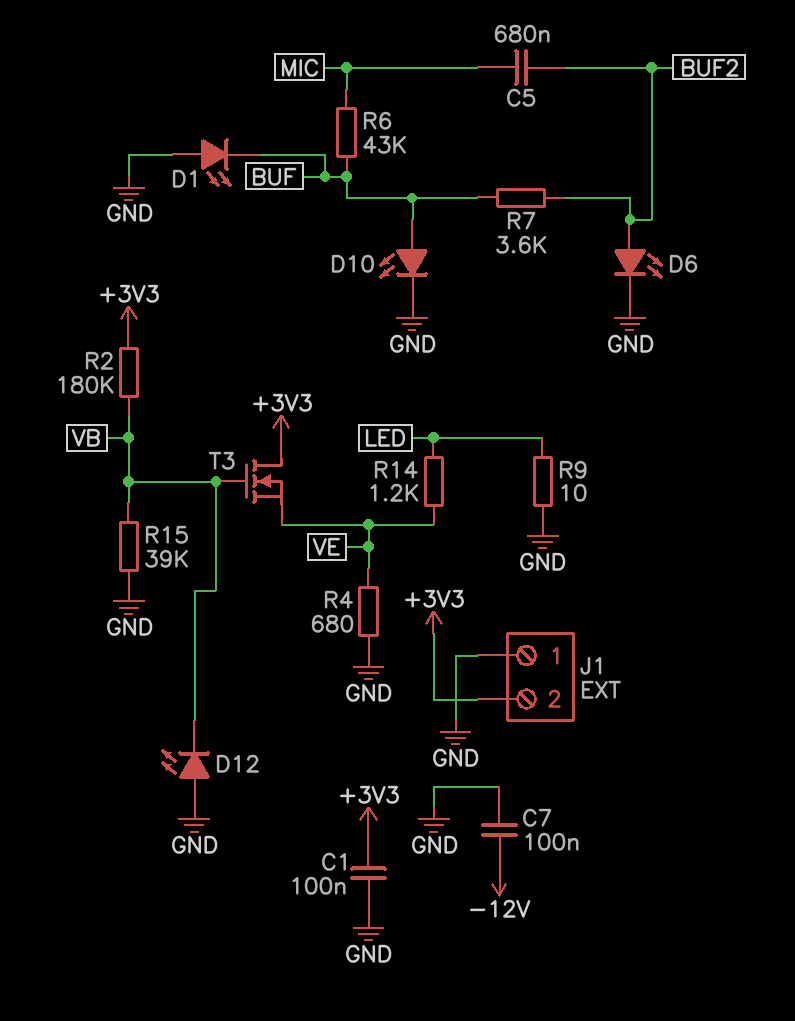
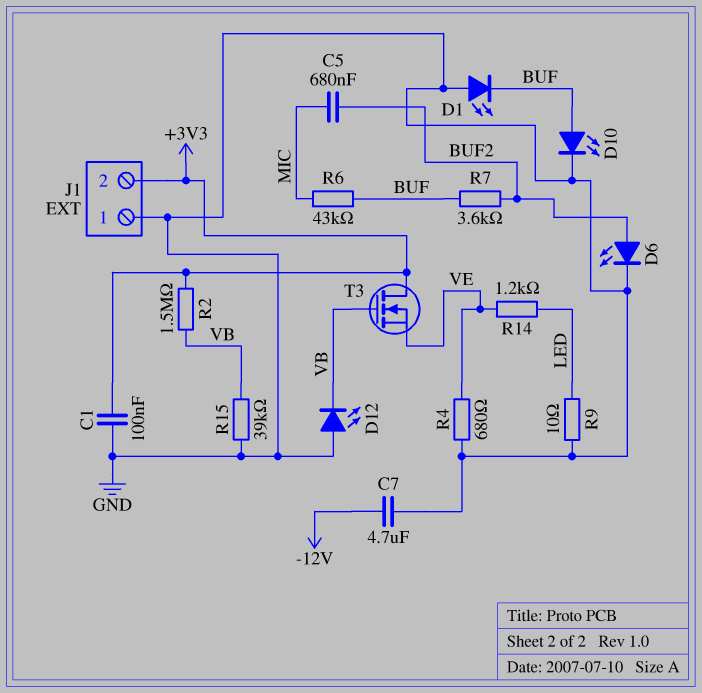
C7: 100nF (-12V, GND) -> 4.7uF (-12V, GND)
R2: 180k (+3V3, VB) -> 1.5M (+3V3, VB)

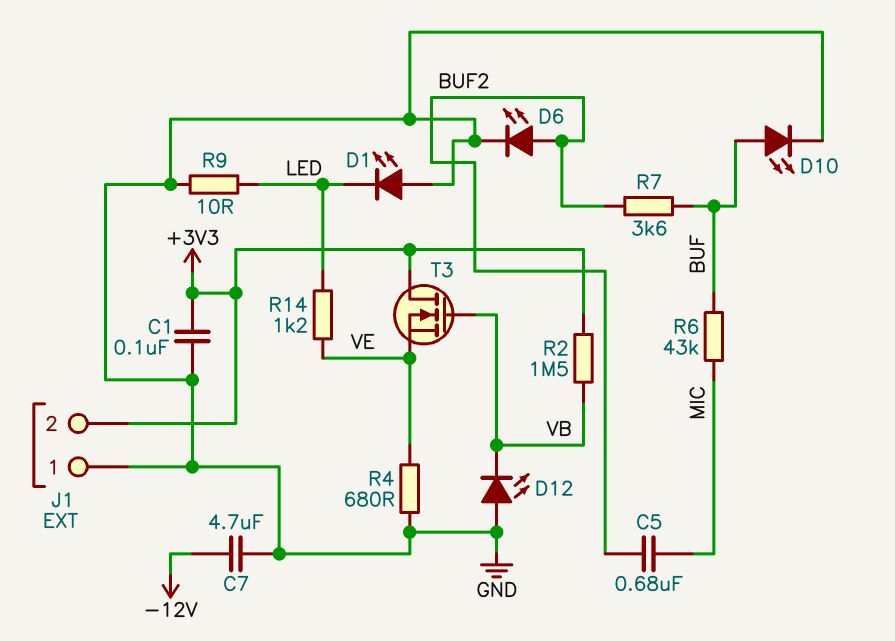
D1: LED (A GND, K BUF) -> LED (A GND, K LED)
R15: 39k (GND, VB) -> none

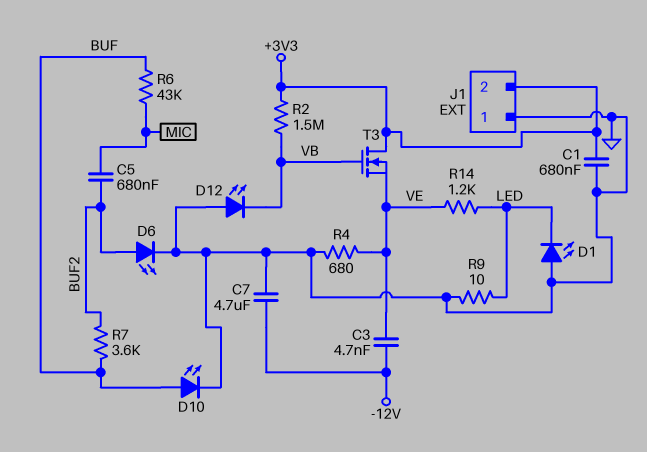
C1: 100nF (+3V3, GND) -> 680nF (+3V3, GND)
C3: none -> 4.7nF (-12V, VE)

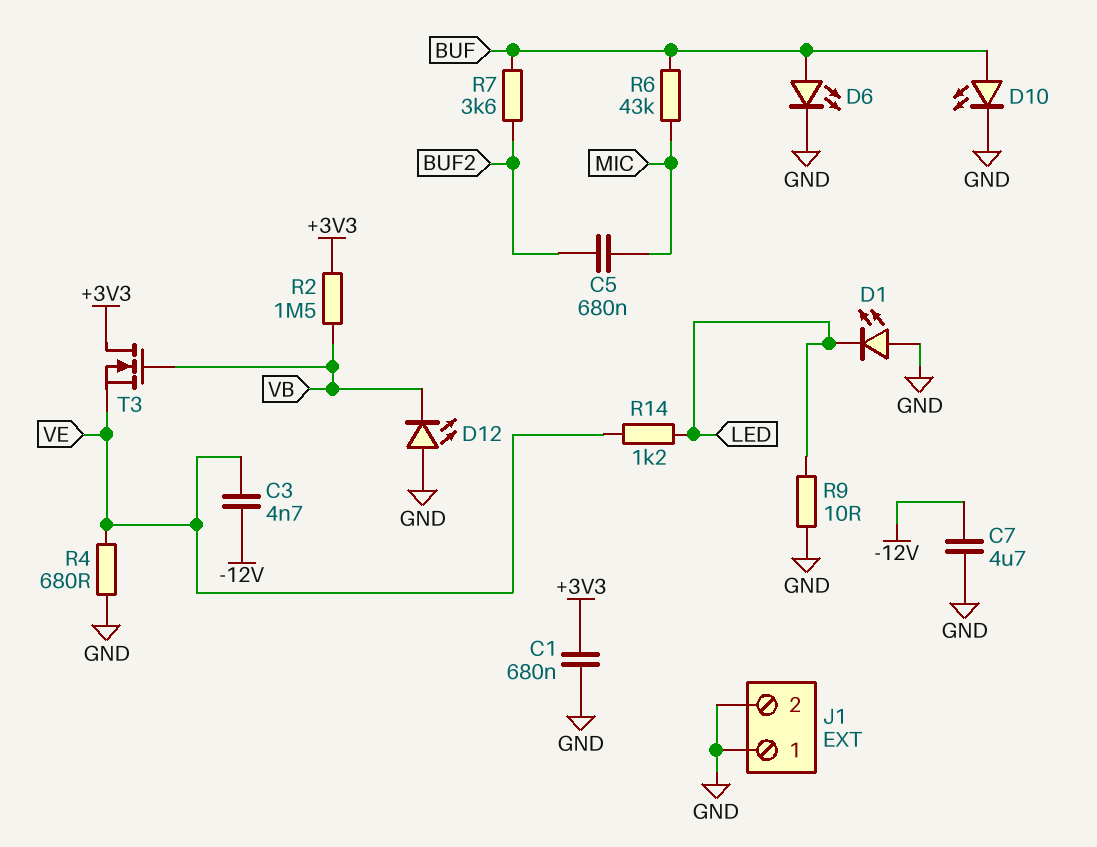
D6: LED (A BUF2, K GND) -> LED (A BUF, K GND)
J1 pin 2: +3V3 -> GND

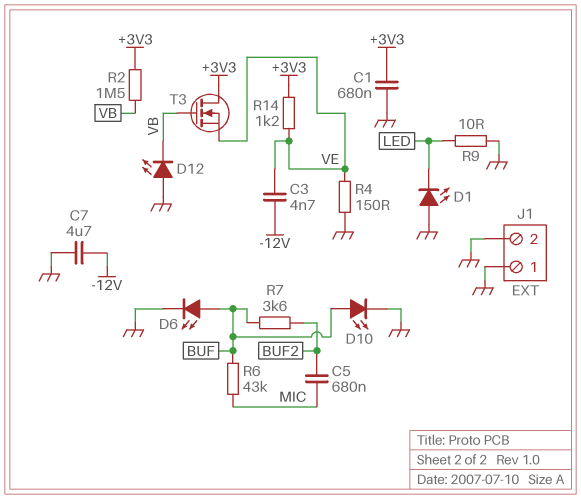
R4: 680 (GND, VE) -> 150 (GND, VE)
R14: 1.2k (LED, VE) -> 1.2k (+3V3, VE)

